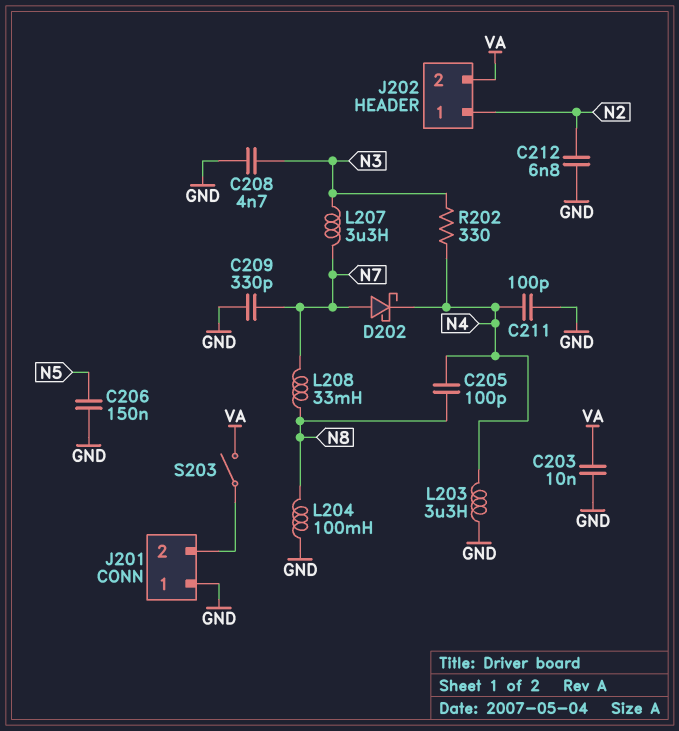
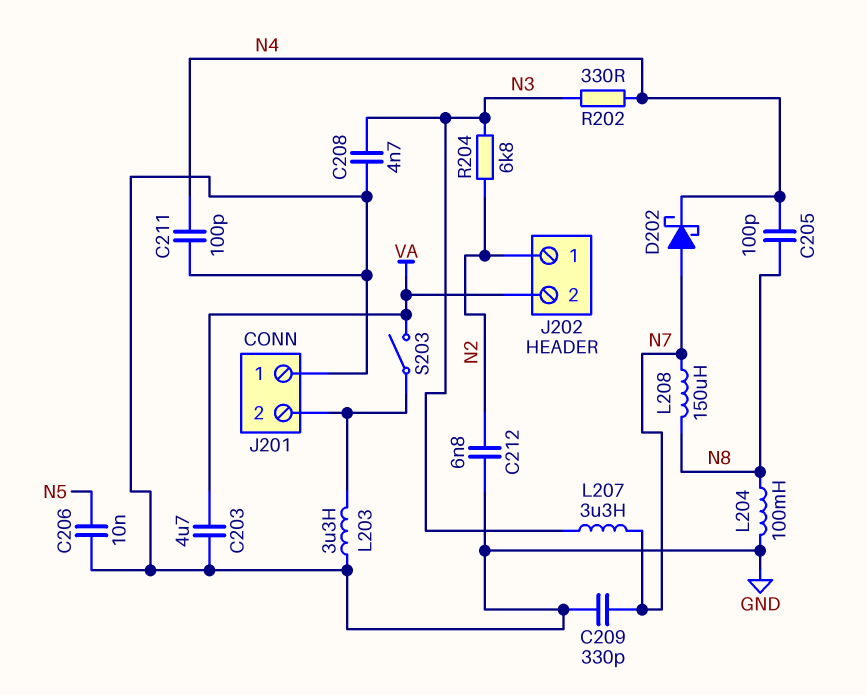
C203: 10nF (GND, VA) -> 4.7uF (GND, VA)
C206: 150nF (GND, N5) -> 10nF (GND, N5)
L203: 3.3uH (GND, N4) -> 3.3uH (GND, J201/2)
L208: 33mH (N7, N8) -> 150uH (N7, N8)
R204: none -> 6.8k (N2, N3)

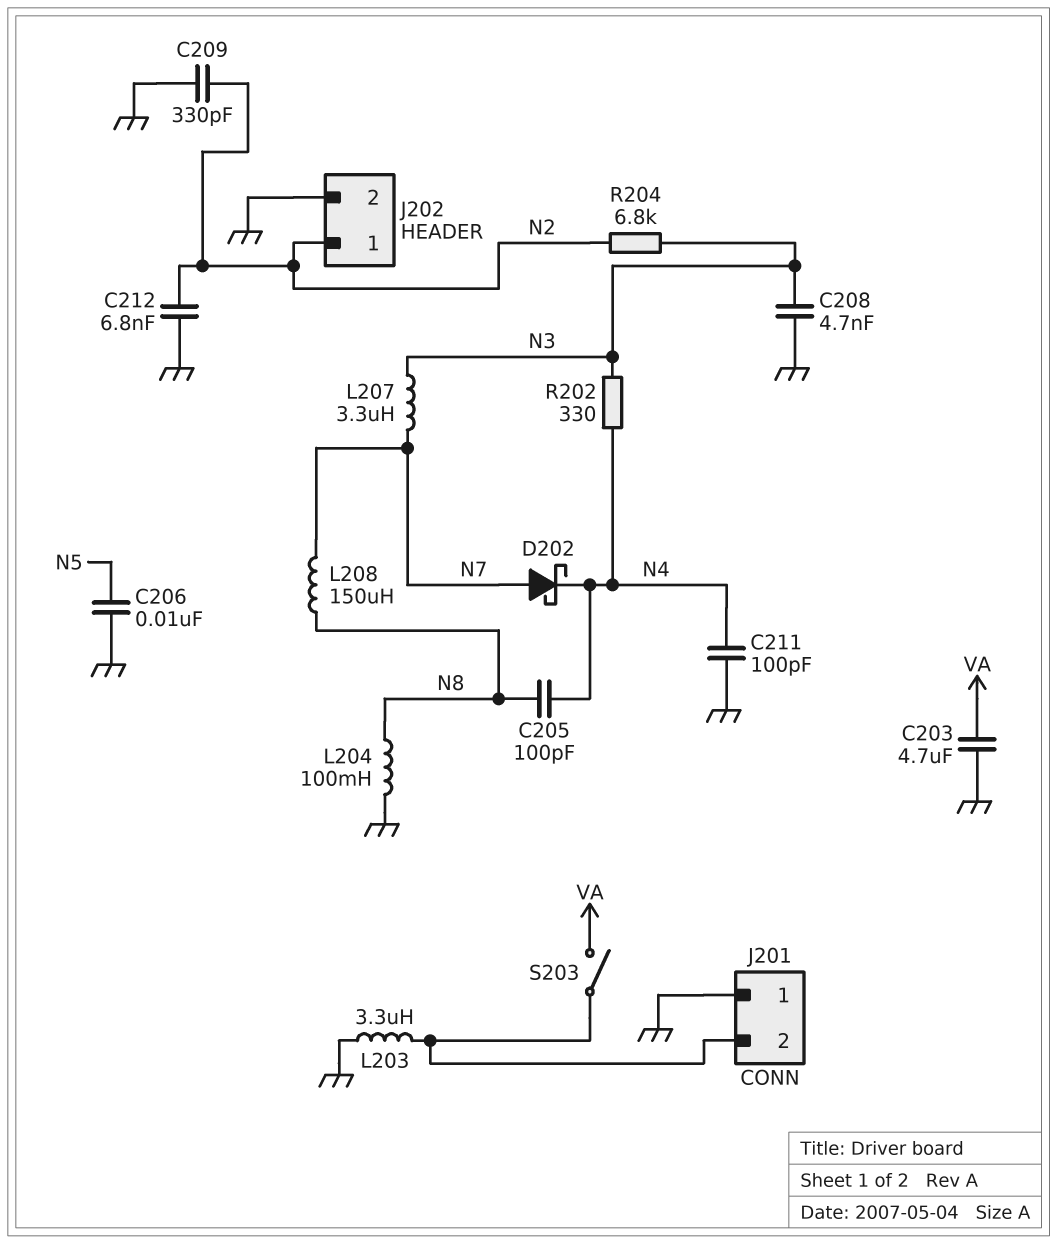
C209: 330pF (GND, N7) -> 330pF (GND, N2)
J202 pin 2: VA -> GND

